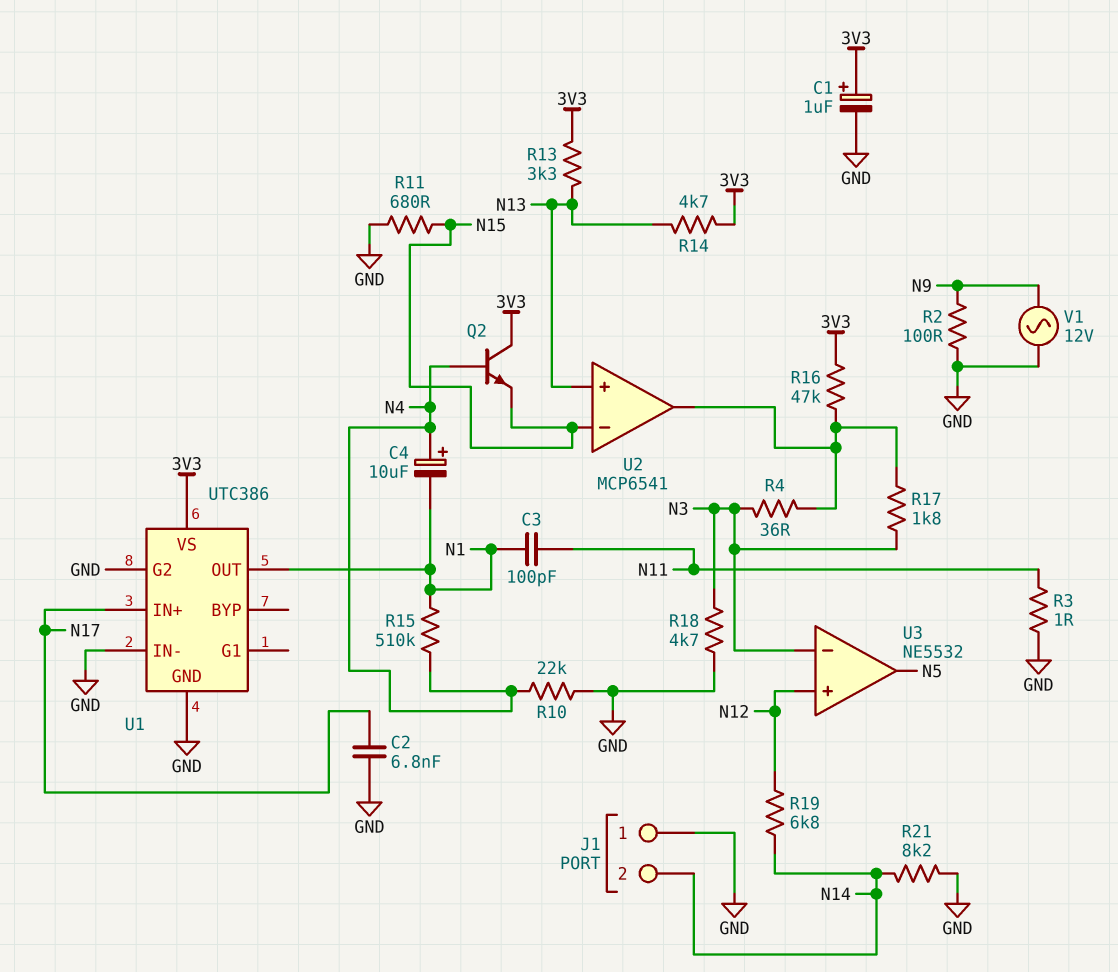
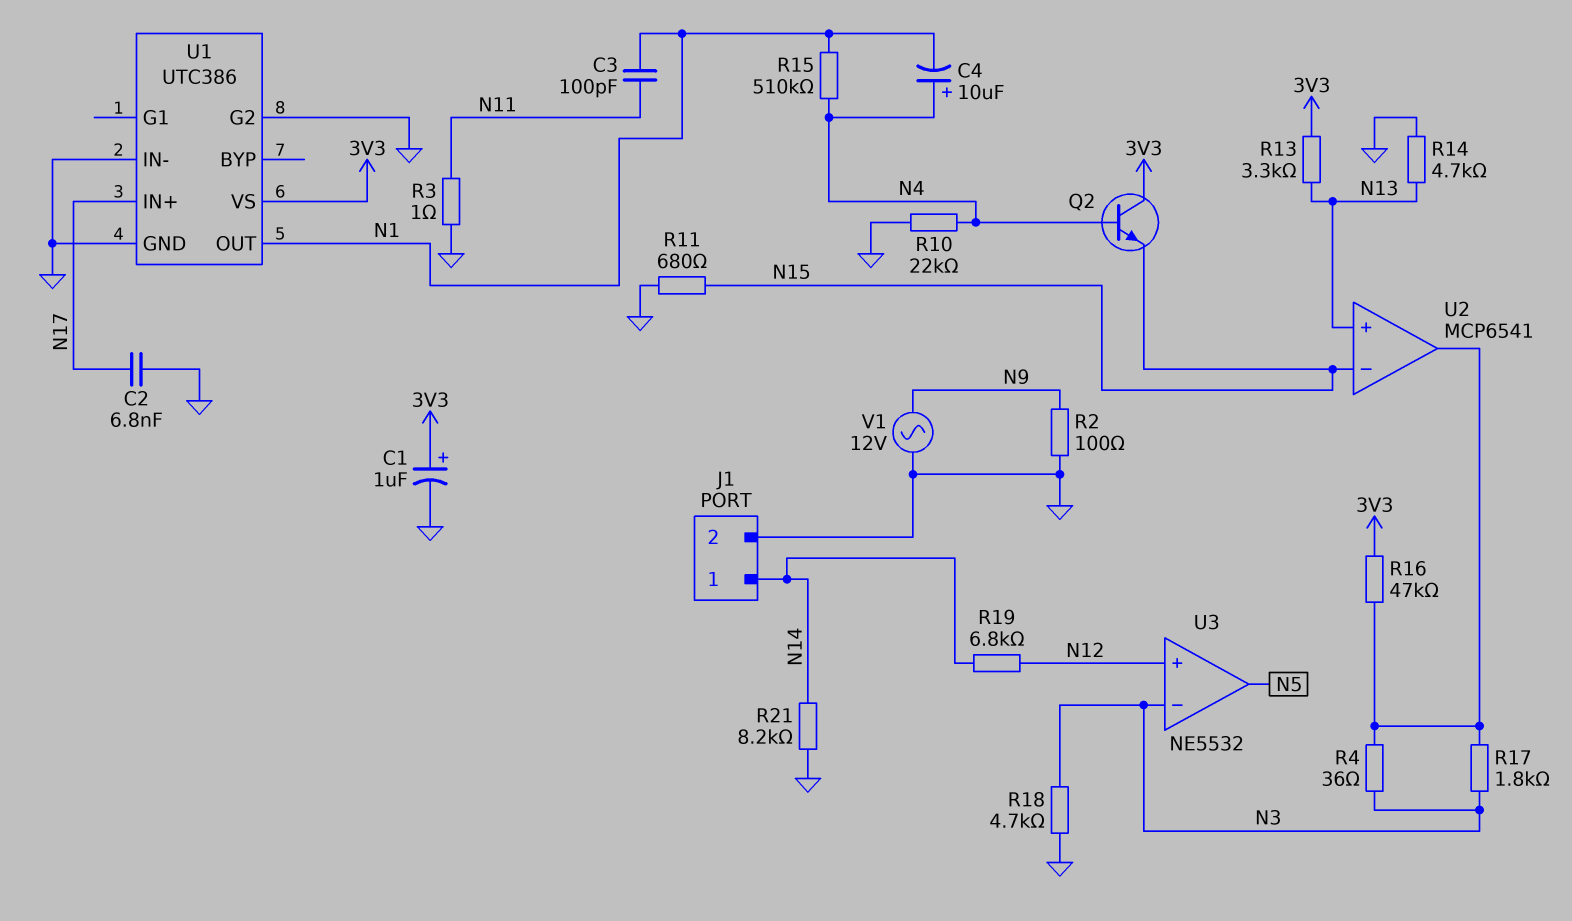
J1 pin 1: GND -> N14
J1 pin 2: N14 -> GND
R14: 4.7k (3V3, N13) -> 4.7k (GND, N13)

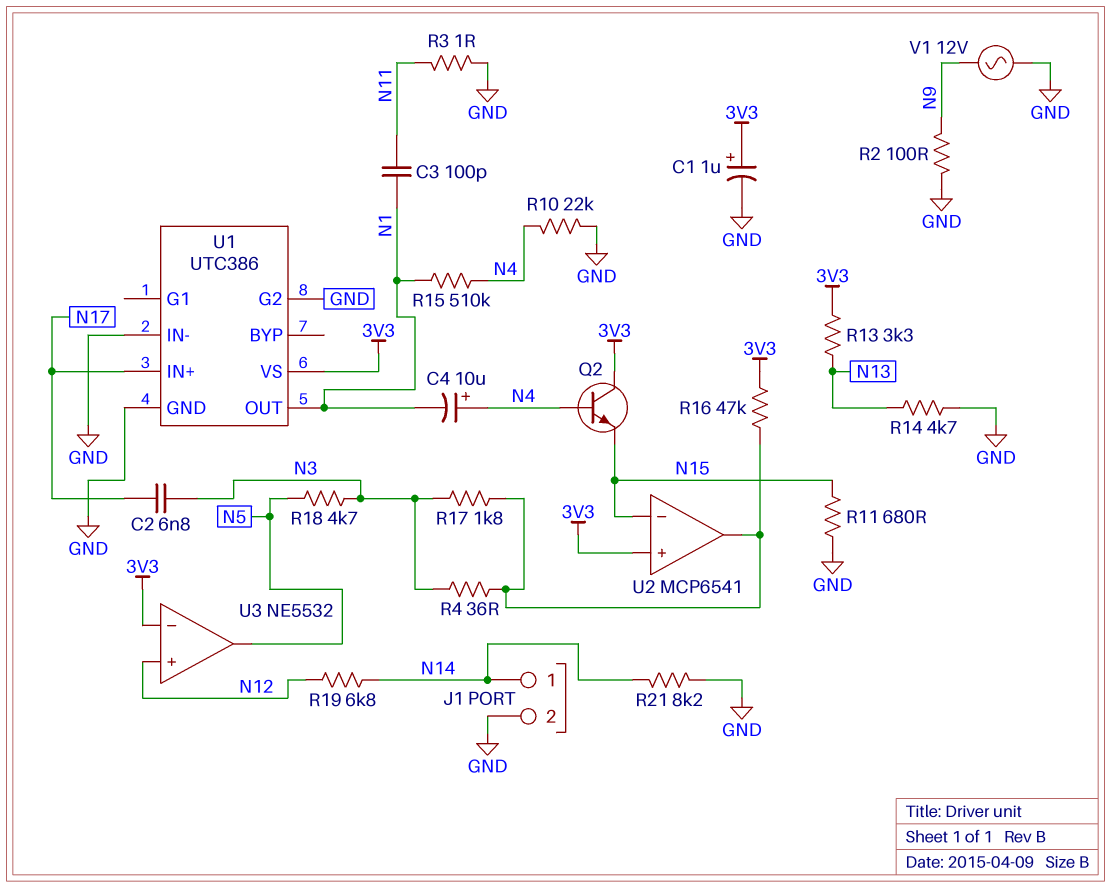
C2: 6.8nF (GND, N17) -> 6.8nF (N3, N17)
R18: 4.7k (GND, N3) -> 4.7k (N3, N5)
U2 pin in+: N13 -> 3V3
U3 pin in-: N3 -> 3V3

